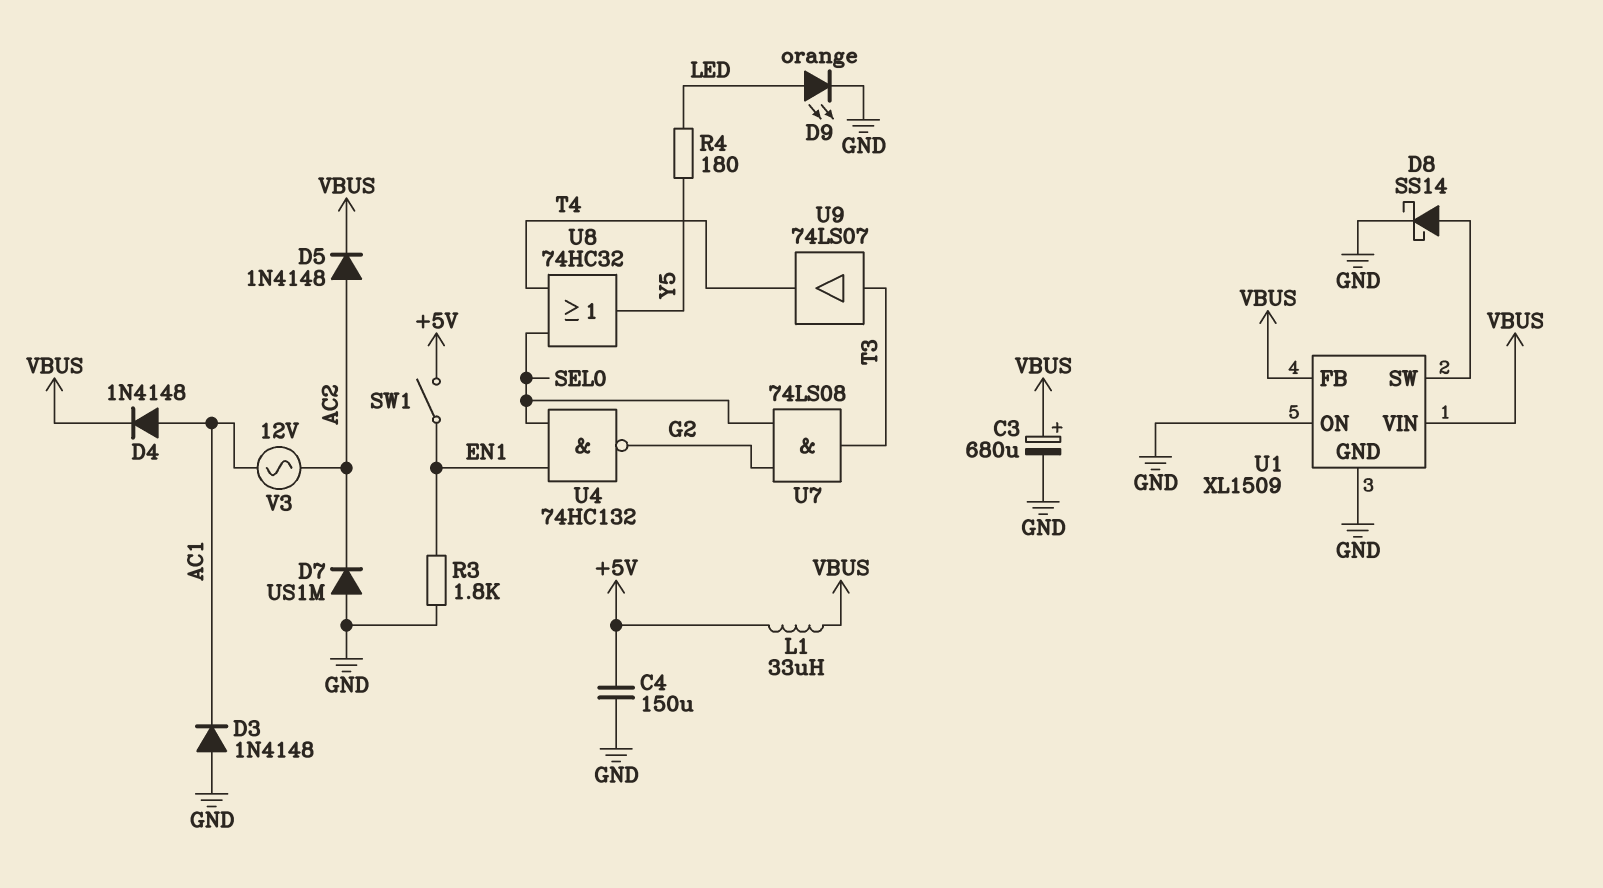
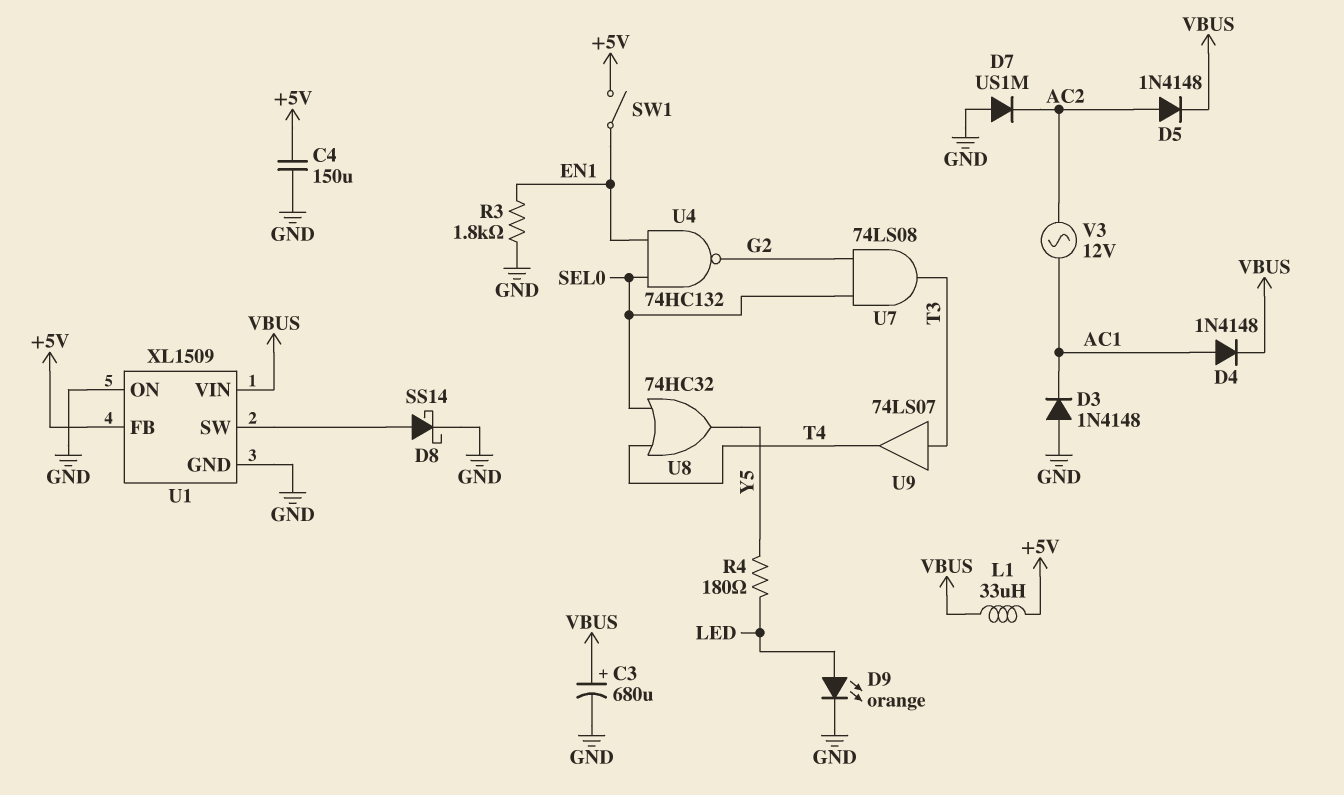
U1 pin FB: VBUS -> +5V

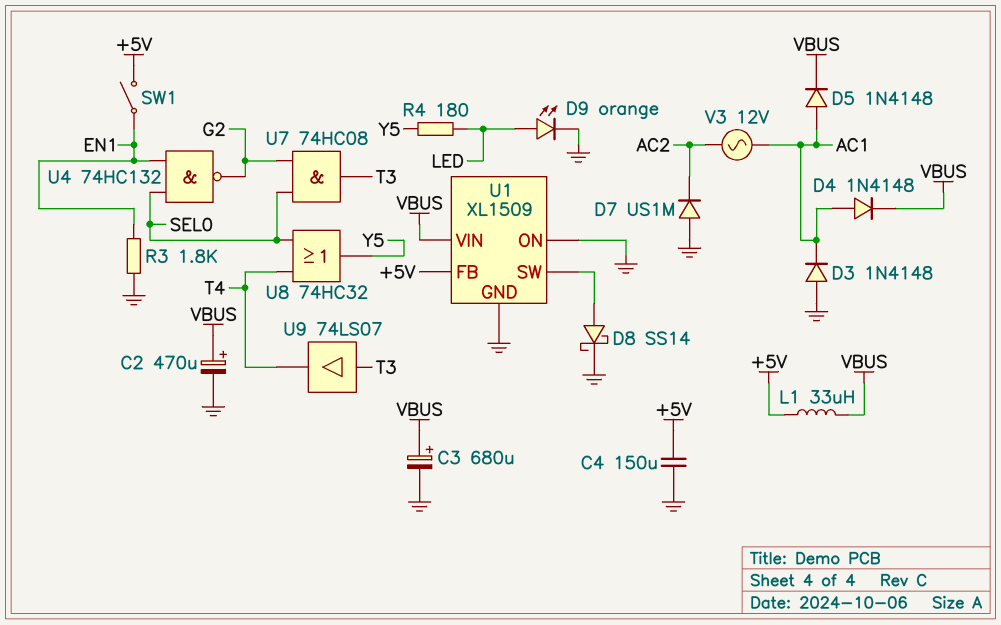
C2: none -> 470uF (plus VBUS, minus GND)
D5: diode 1N4148 (A AC2, K VBUS) -> diode 1N4148 (A AC1, K VBUS)
U7: AND 74LS08 (in G2, in SEL0, out T3) -> AND 74HC08 (in G2, in SEL0, out T3)

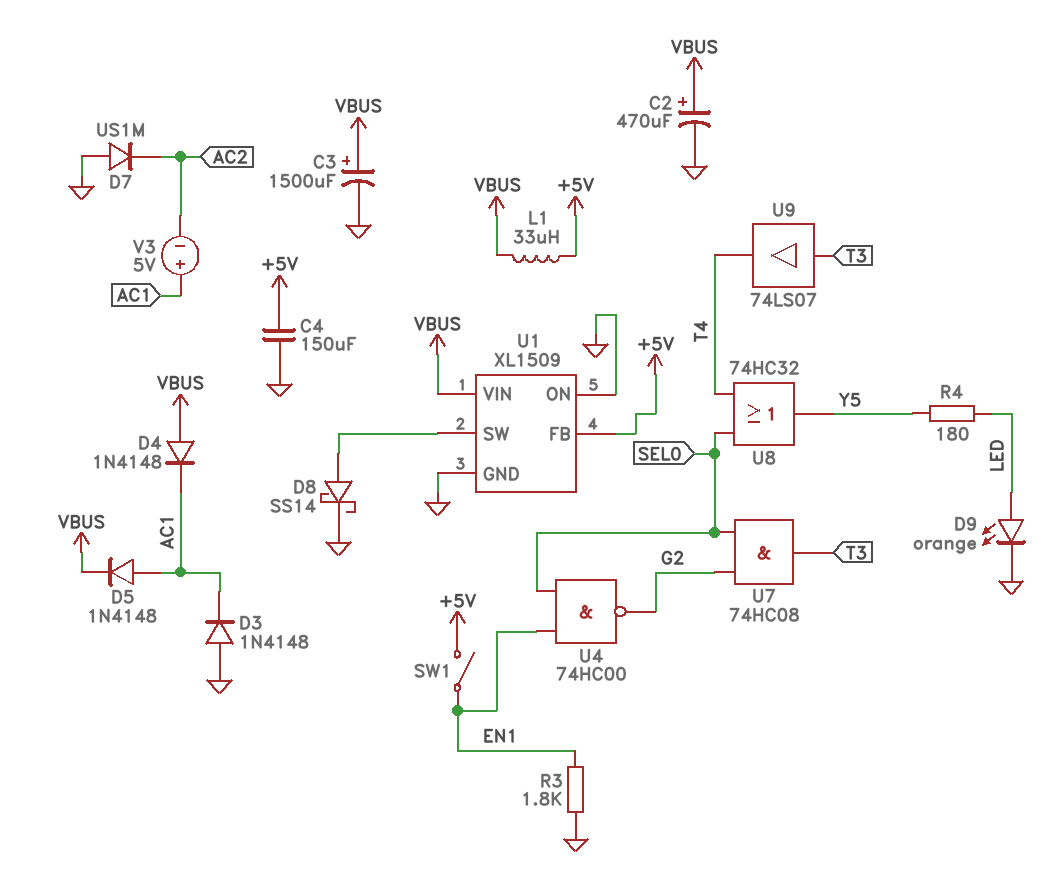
C3: 680uF (plus VBUS, minus GND) -> 1500uF (plus VBUS, minus GND)
D4: diode 1N4148 (A AC1, K VBUS) -> diode 1N4148 (A VBUS, K AC1)
U4: NAND 74HC132 (in EN1, in SEL0, out G2) -> NAND 74HC00 (in EN1, in SEL0, out G2)
V3: AC 12V (AC1, AC2) -> 5V (plus AC1, minus AC2)

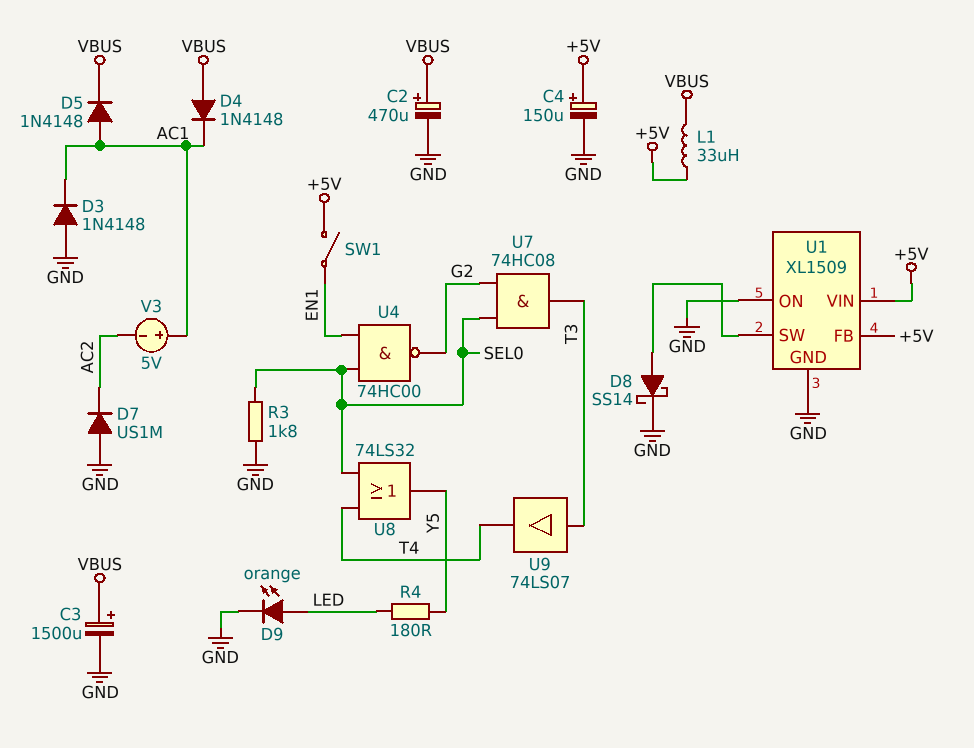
C4: 150uF (+5V, GND) -> 150uF (plus +5V, minus GND)
R3: 1.8k (EN1, GND) -> 1.8k (GND, SEL0)
U1 pin VIN: VBUS -> +5V
U8: OR 74HC32 (in SEL0, in T4, out Y5) -> OR 74LS32 (in SEL0, in T4, out Y5)

